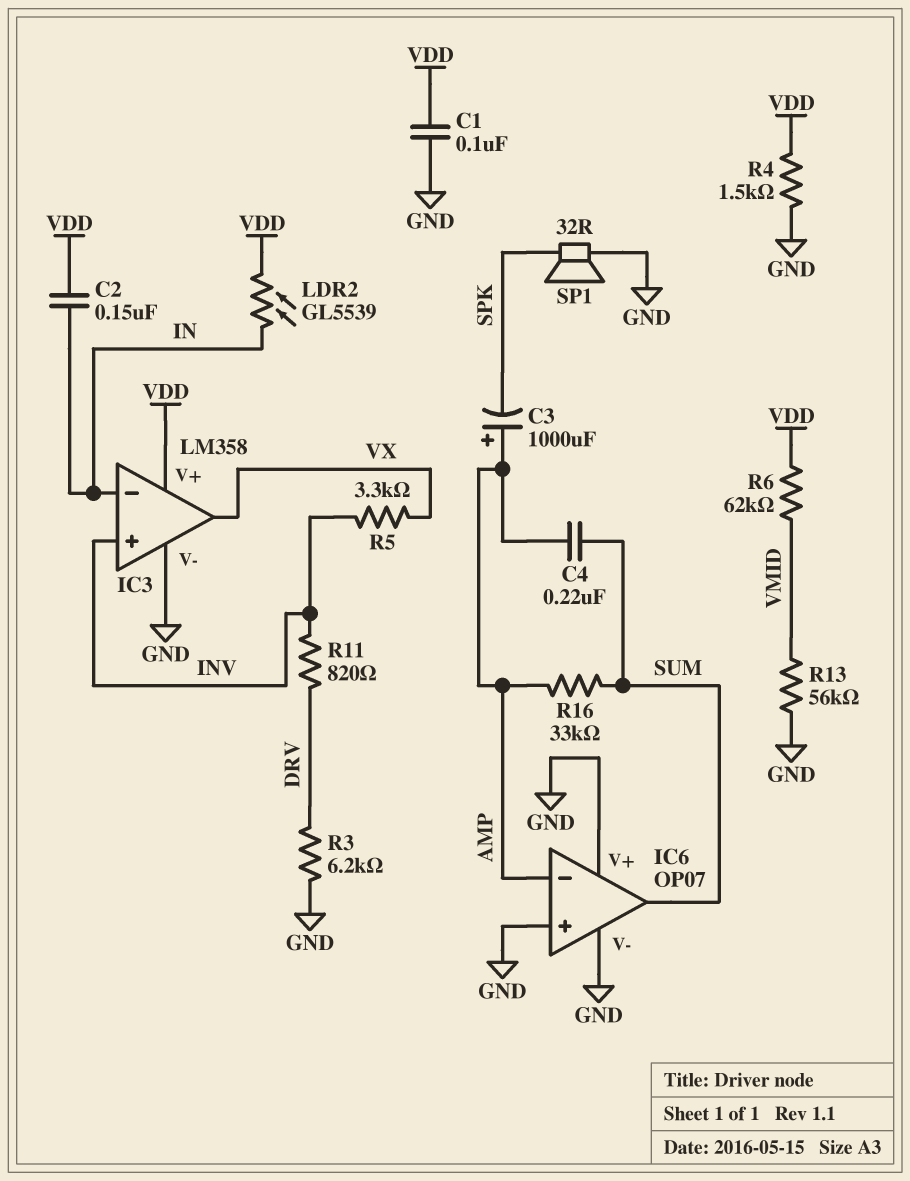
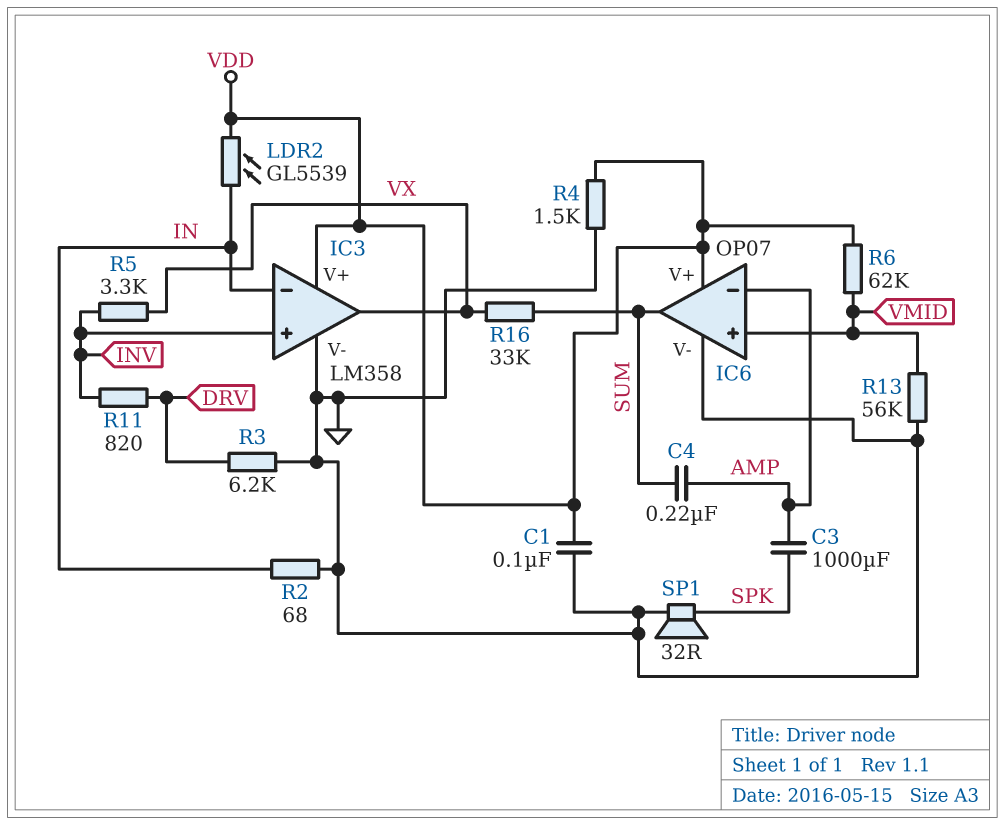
C2: 150nF (IN, VDD) -> none
C3: 1000uF (plus AMP, minus SPK) -> 1000uF (AMP, SPK)
IC6 pin V+: GND -> VDD
IC6 pin in+: GND -> VMID
R2: none -> 68 (GND, IN)
R16: 33k (AMP, SUM) -> 33k (SUM, VX)

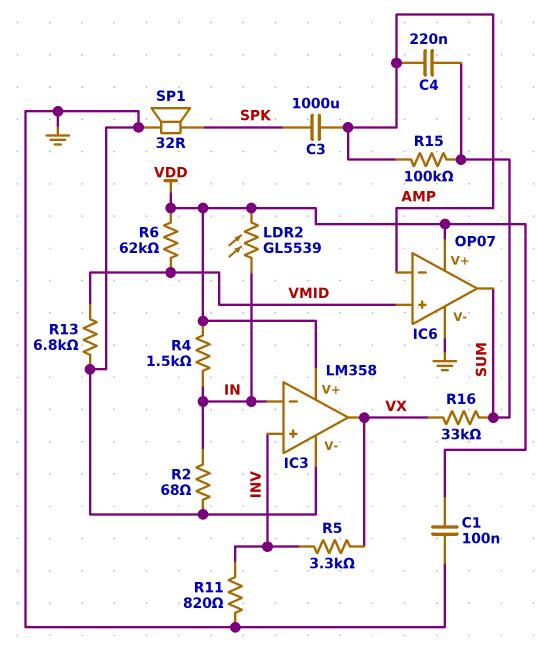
R3: 6.2k (DRV, GND) -> none
R4: 1.5k (GND, VDD) -> 1.5k (IN, VDD)
R11: 820 (DRV, INV) -> 820 (GND, INV)
R13: 56k (GND, VMID) -> 6.8k (GND, VMID)
R15: none -> 100k (AMP, SUM)

